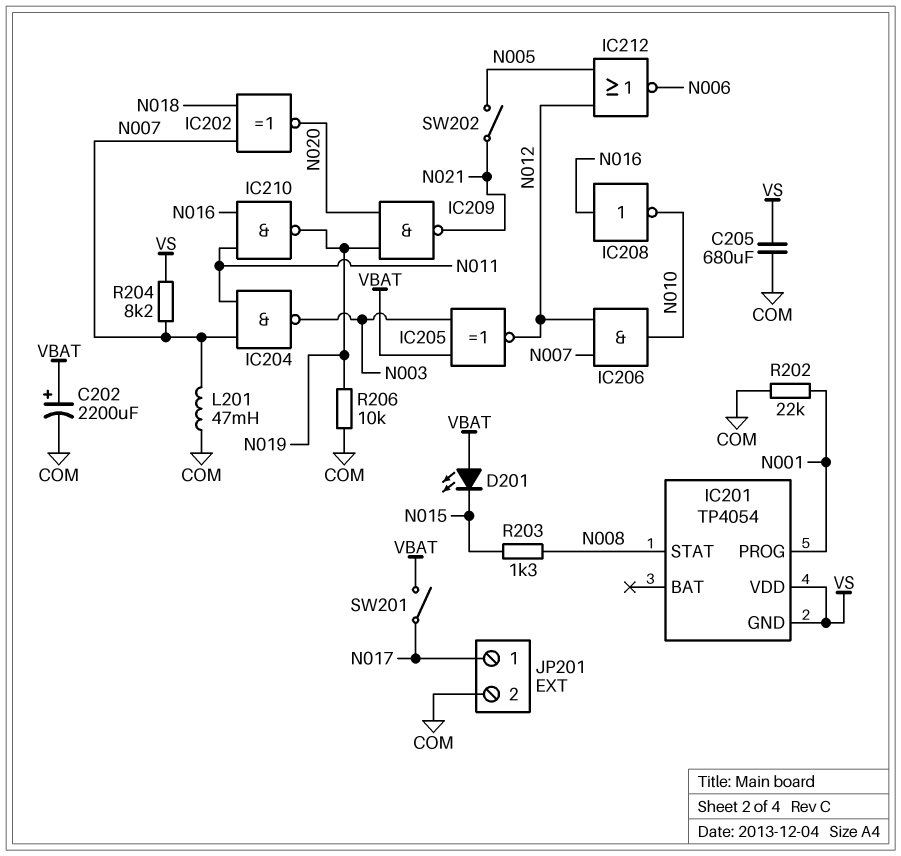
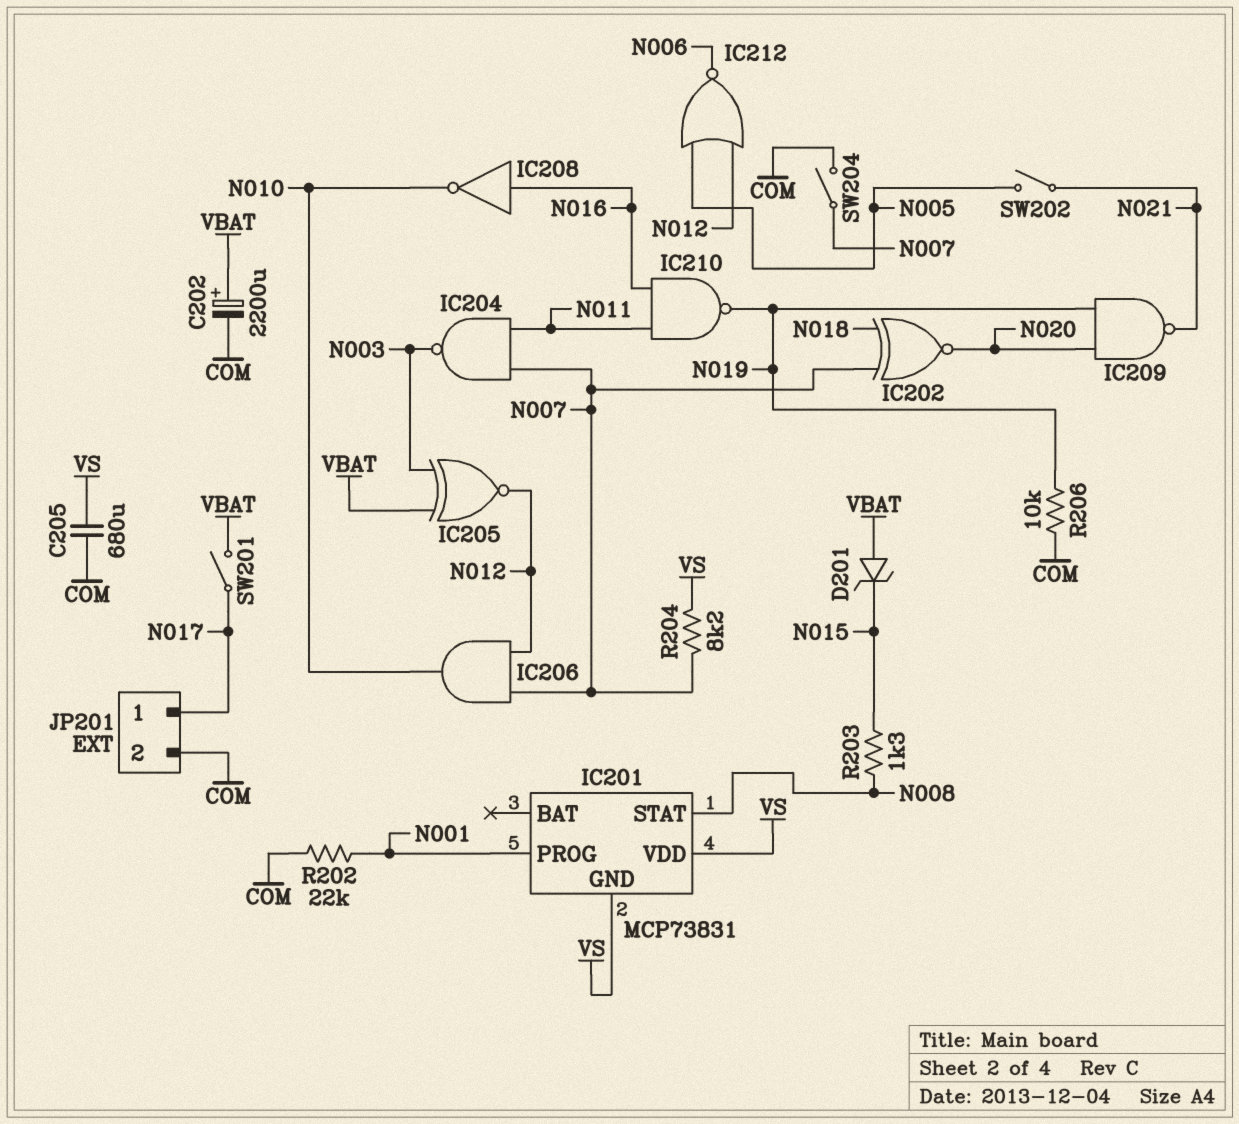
D201: LED (A VBAT, K N015) -> zener (A VBAT, K N015)
IC201: TP4054 -> MCP73831
L201: 47mH (COM, N007) -> none
SW204: none -> switch (COM, N007)

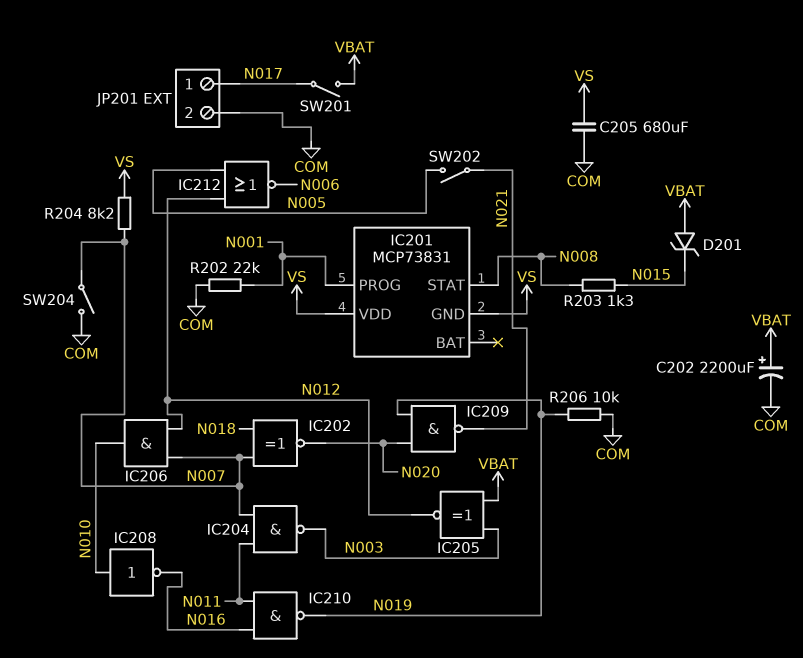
IC208: NOT (in N016, out N010) -> NOT (in N010, out N016)

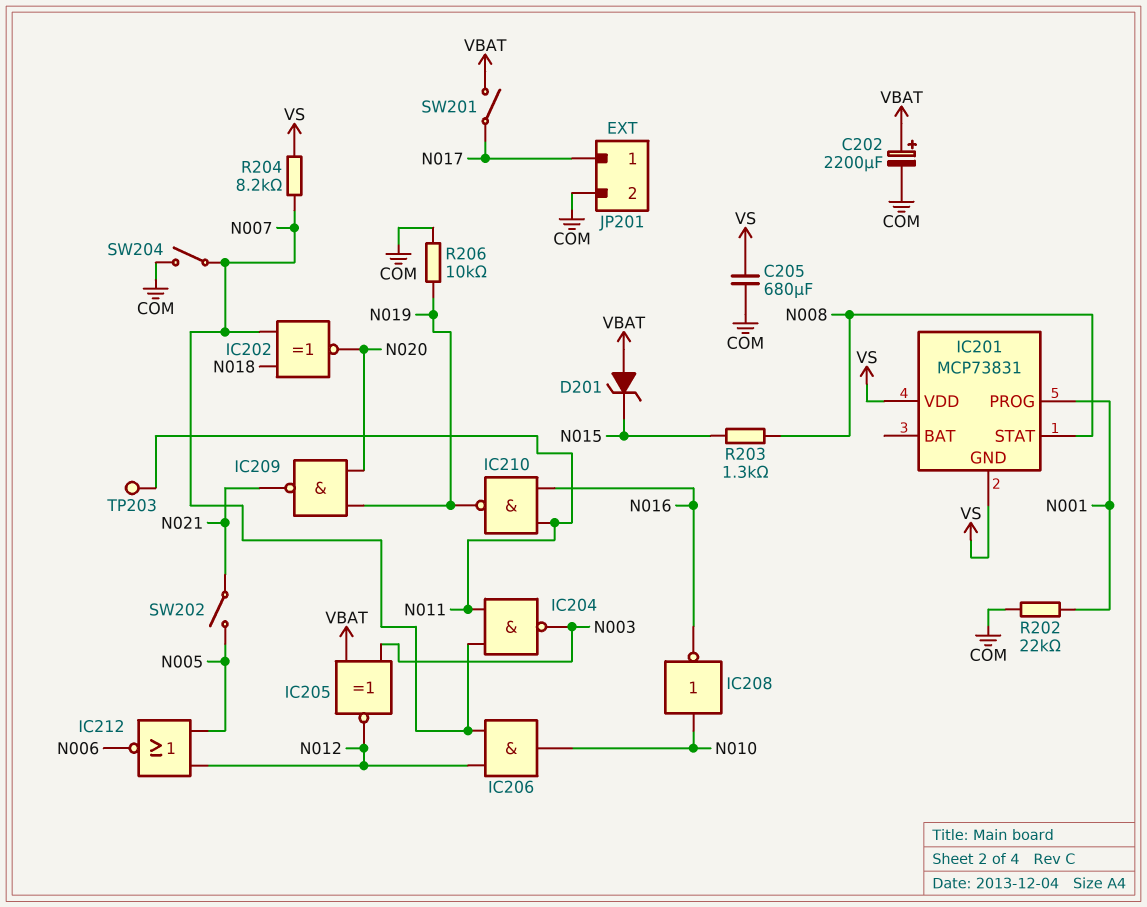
TP203: none -> test point (N011)

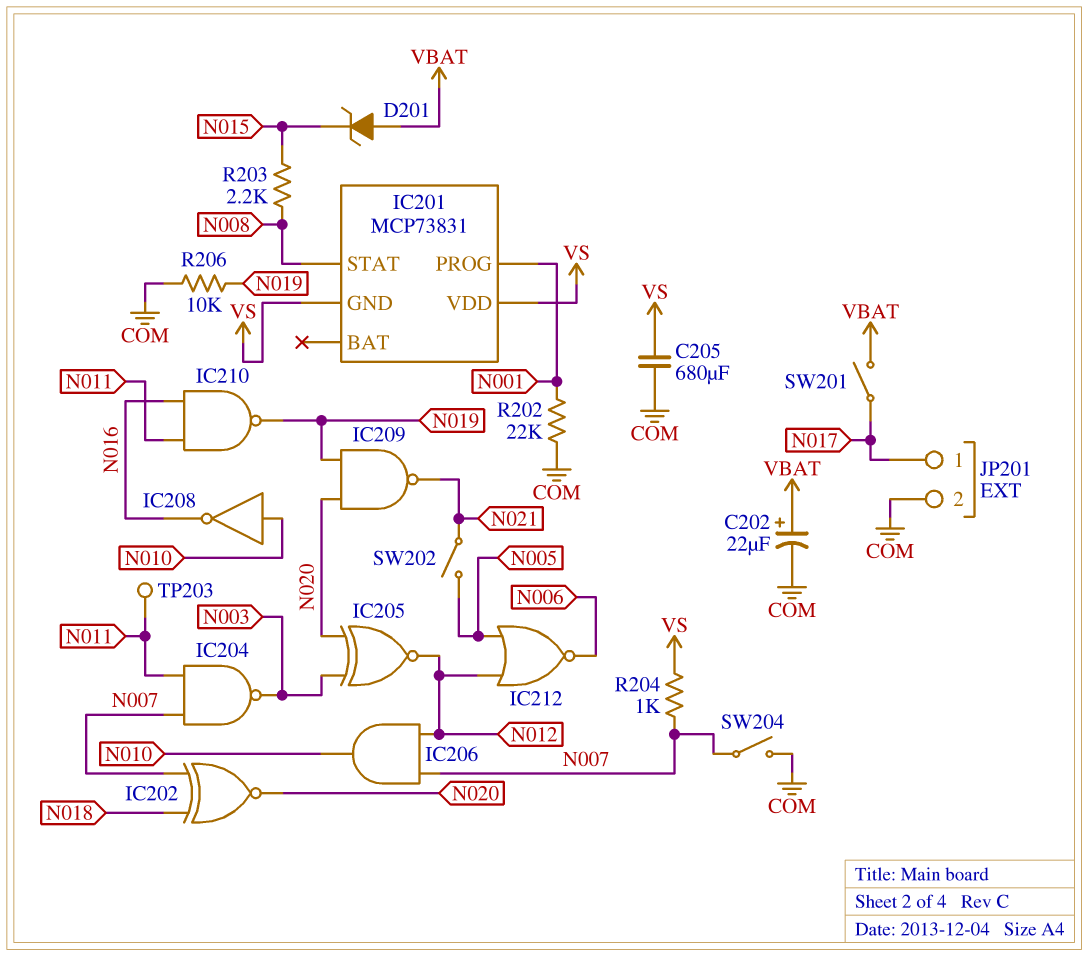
C202: 2200uF (plus VBAT, minus COM) -> 22uF (plus VBAT, minus COM)
IC205: XNOR (in N003, in VBAT, out N012) -> XNOR (in N003, in N020, out N012)
R203: 1.3k (N008, N015) -> 2.2k (N008, N015)
R204: 8.2k (N007, VS) -> 1k (N007, VS)

